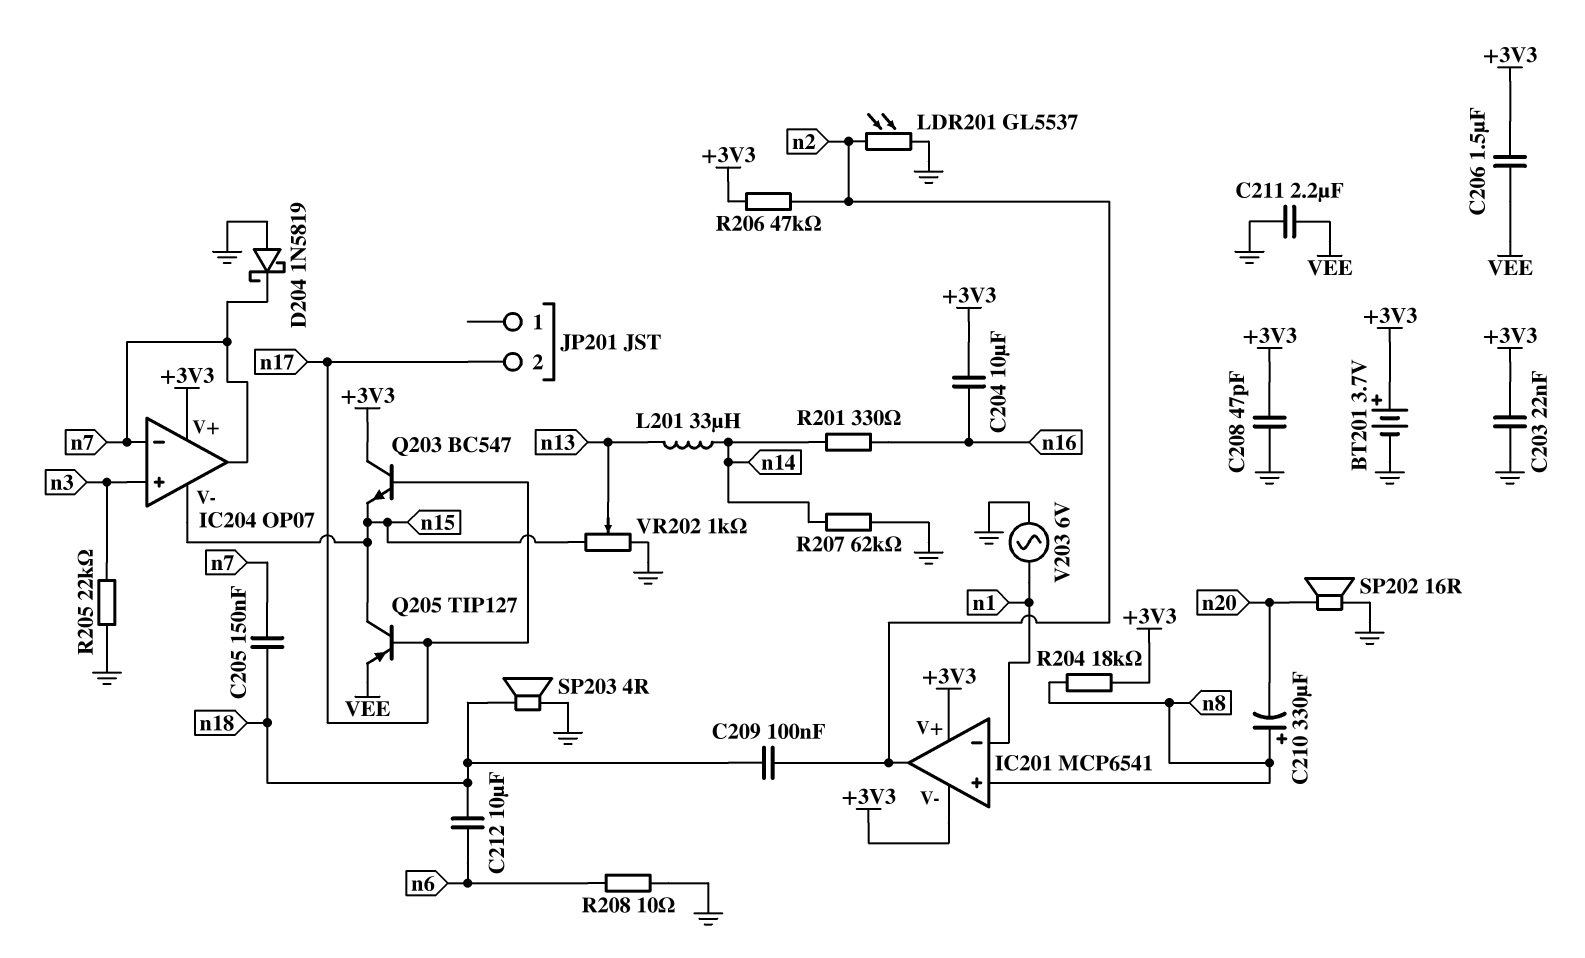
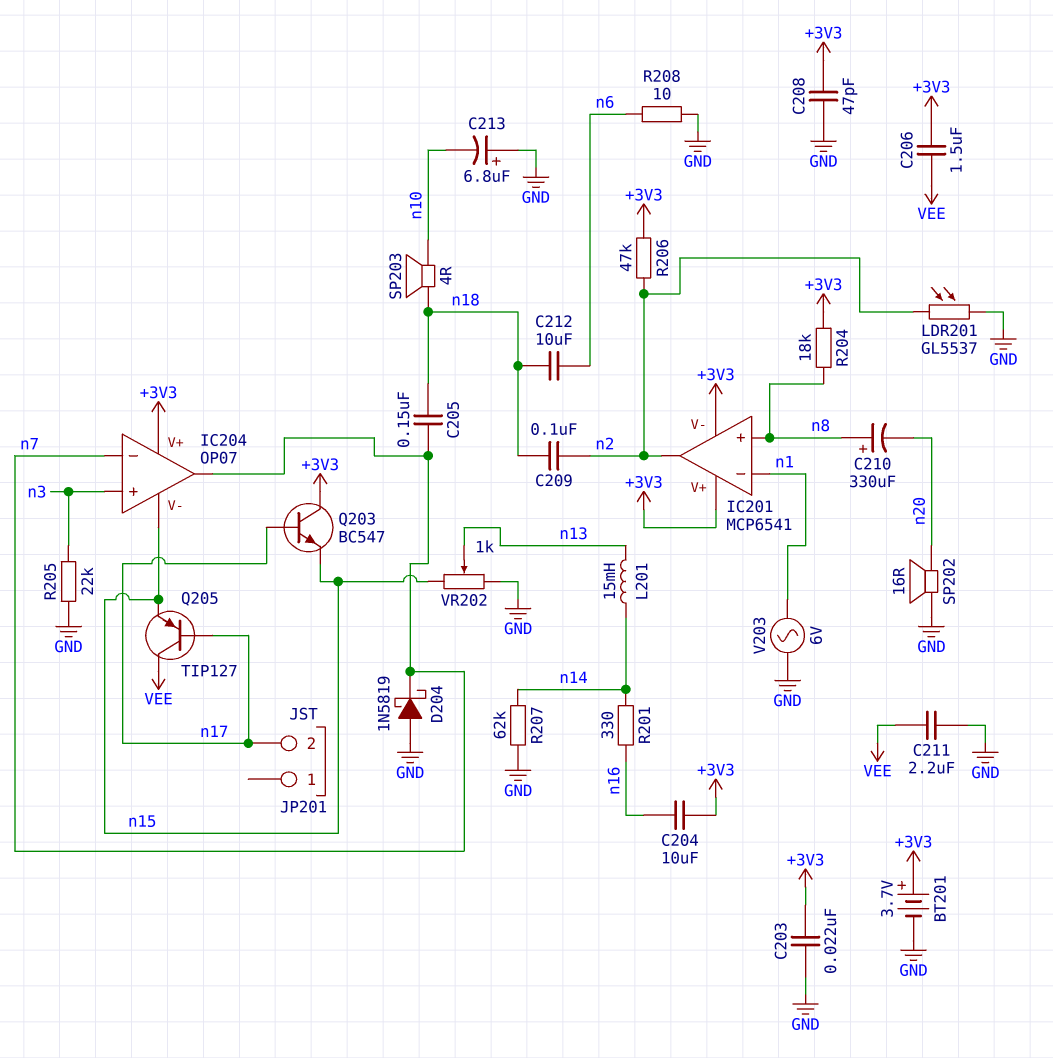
C213: none -> 6.8uF (plus GND, minus n10)
L201: 33uH (n13, n14) -> 15mH (n13, n14)
Q205: PNP TIP127 (B n17, C n15, E VEE) -> PNP TIP127 (B n17, C VEE, E n15)
SP203: speaker 4R (GND, n18) -> speaker 4R (n10, n18)

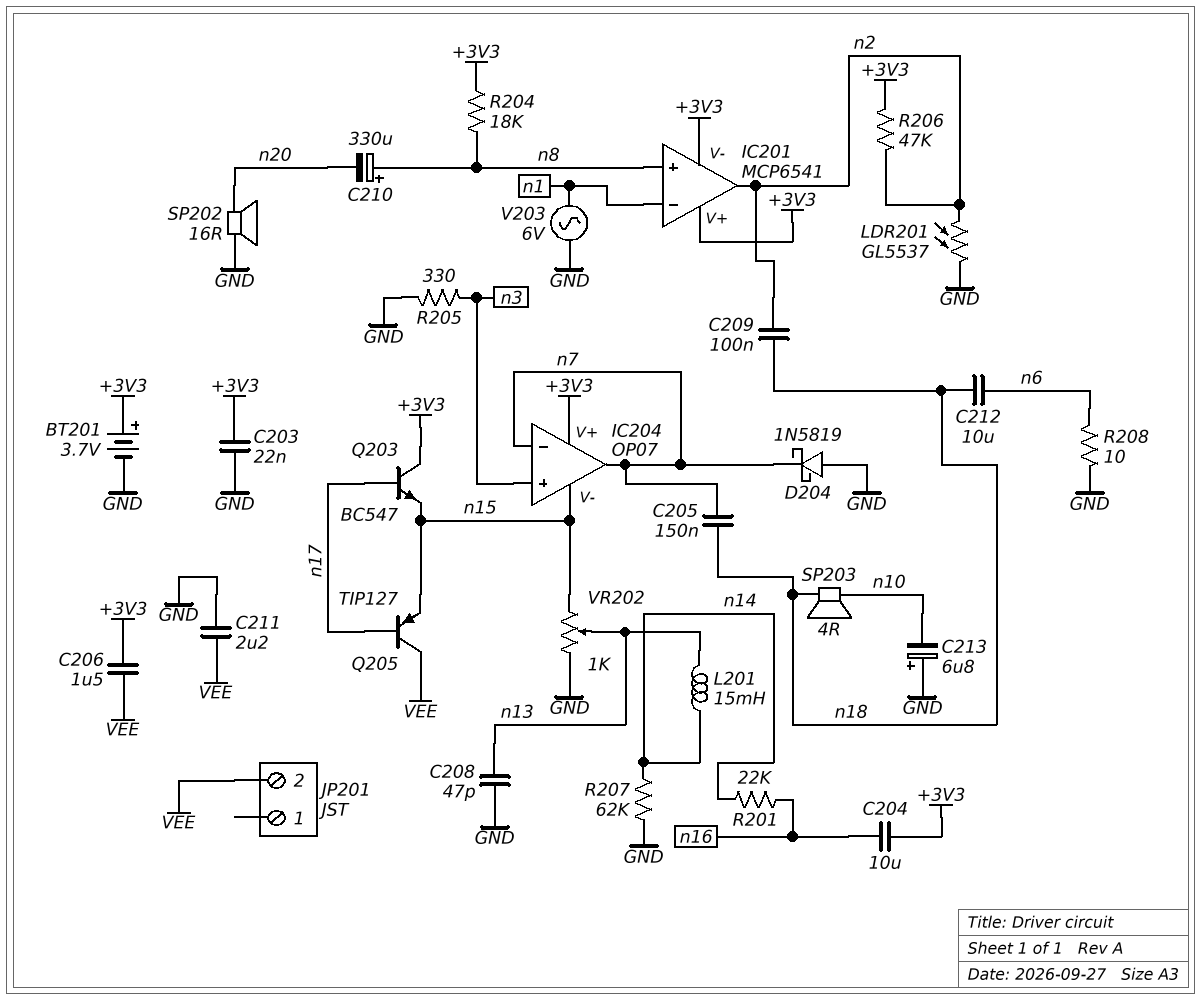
C208: 47pF (+3V3, GND) -> 47pF (GND, n13)
JP201 pin 2: n17 -> VEE
R201: 330 (n14, n16) -> 22k (n14, n16)
R205: 22k (GND, n3) -> 330 (GND, n3)

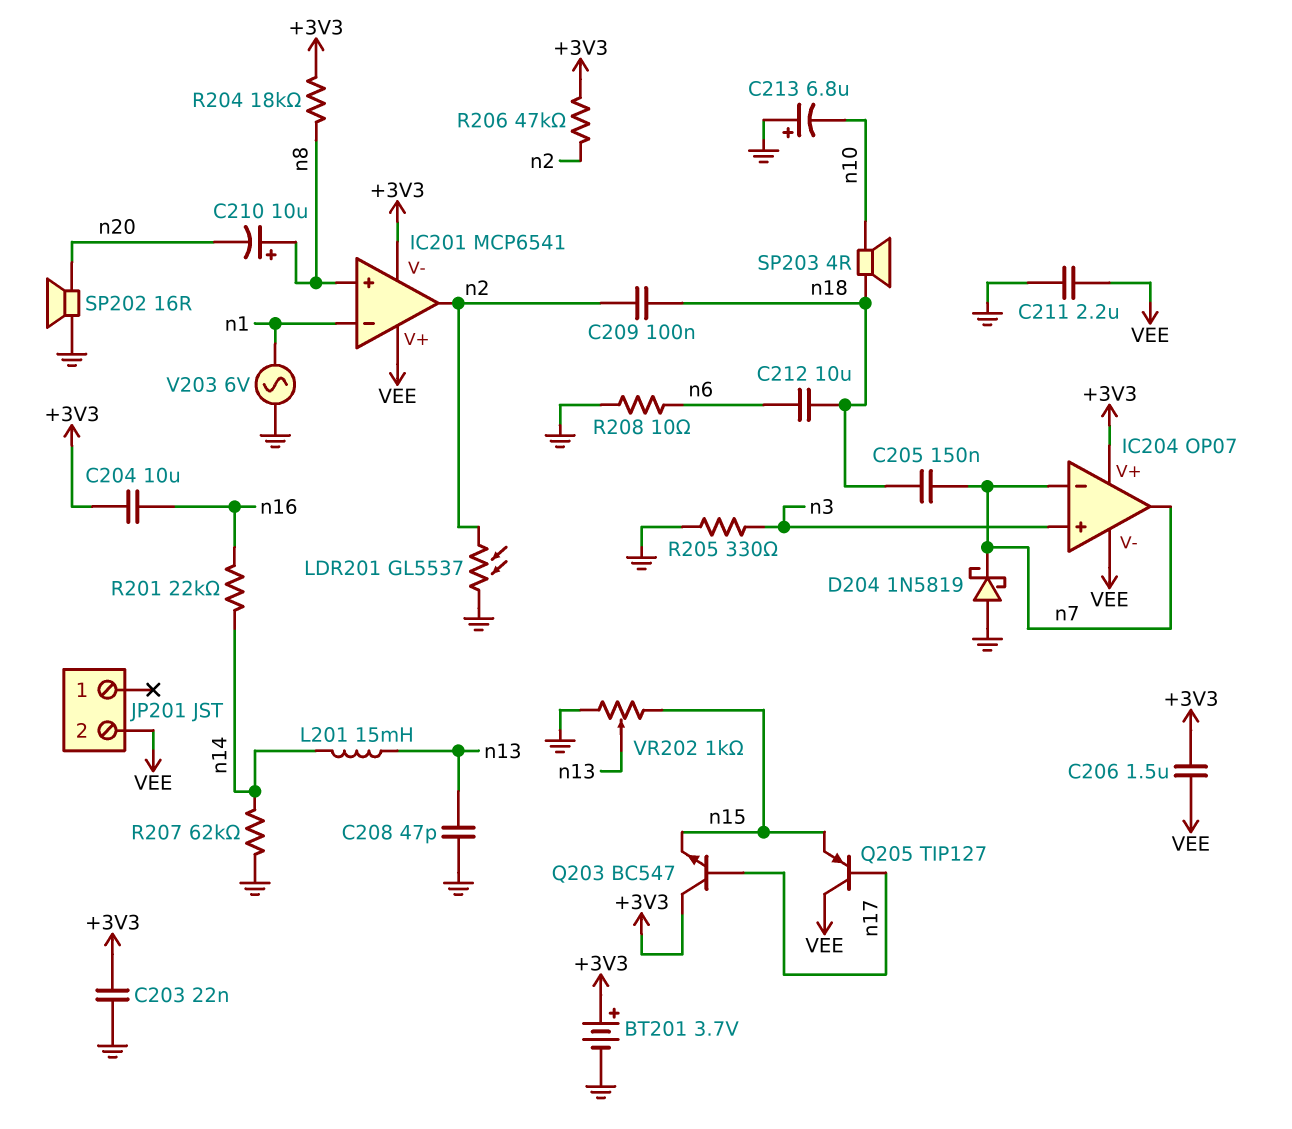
C210: 330uF (plus n8, minus n20) -> 10uF (plus n8, minus n20)
IC201 pin V+: +3V3 -> VEE
IC204 pin V-: n15 -> VEE

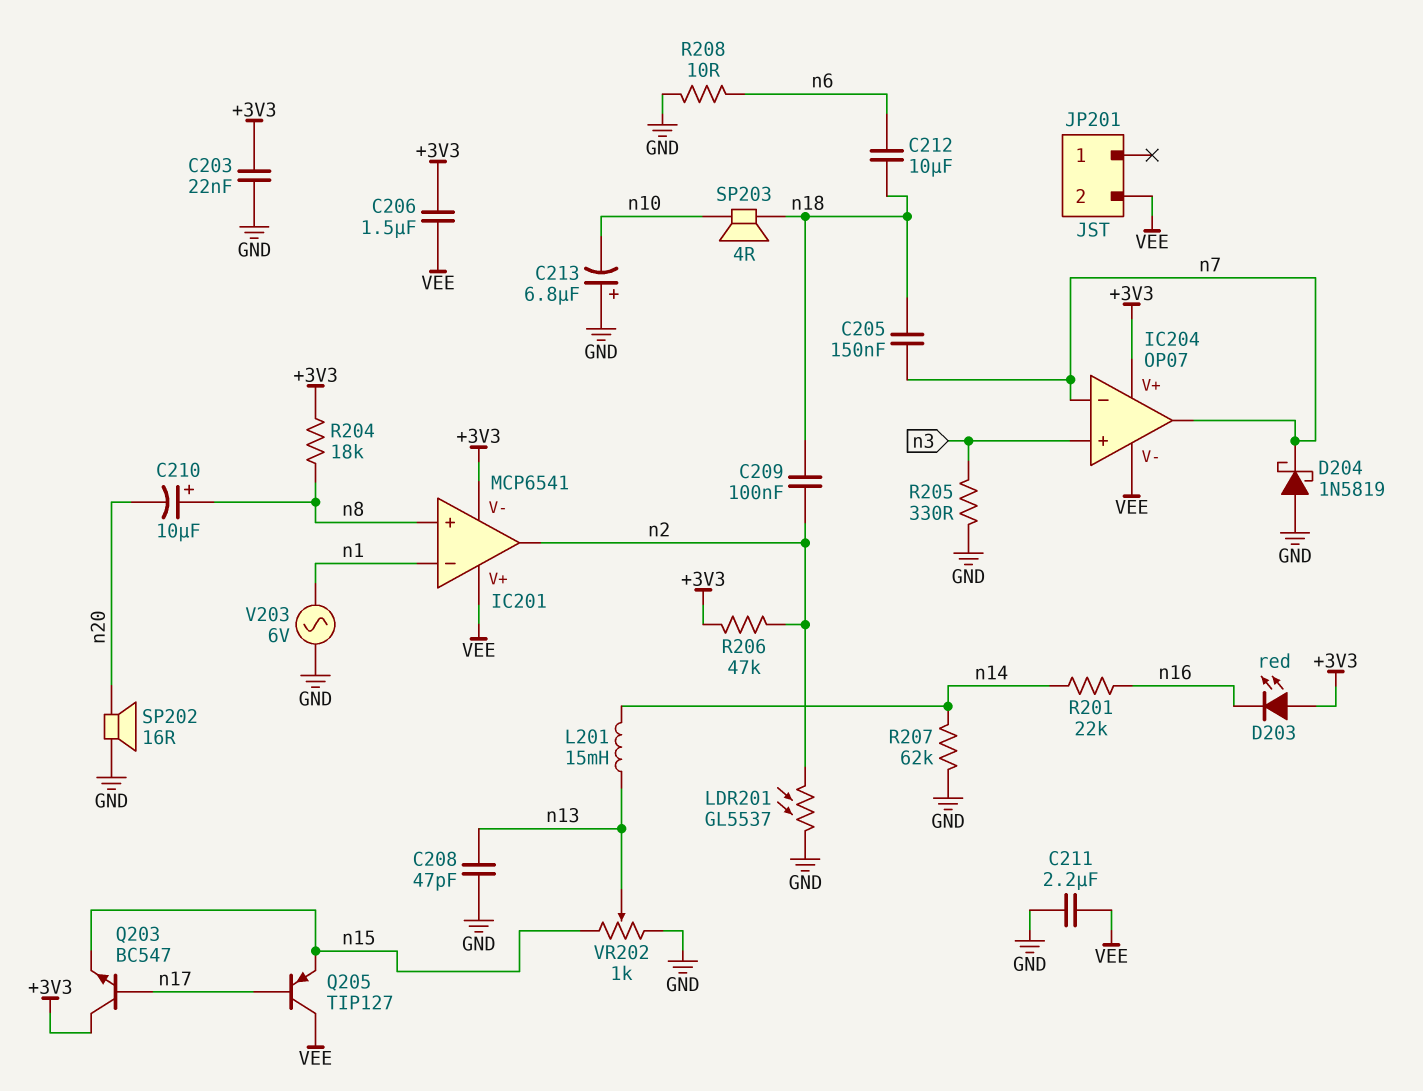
BT201: 3.7V (plus +3V3, minus GND) -> none
C204: 10uF (+3V3, n16) -> none
D203: none -> LED red (A +3V3, K n16)

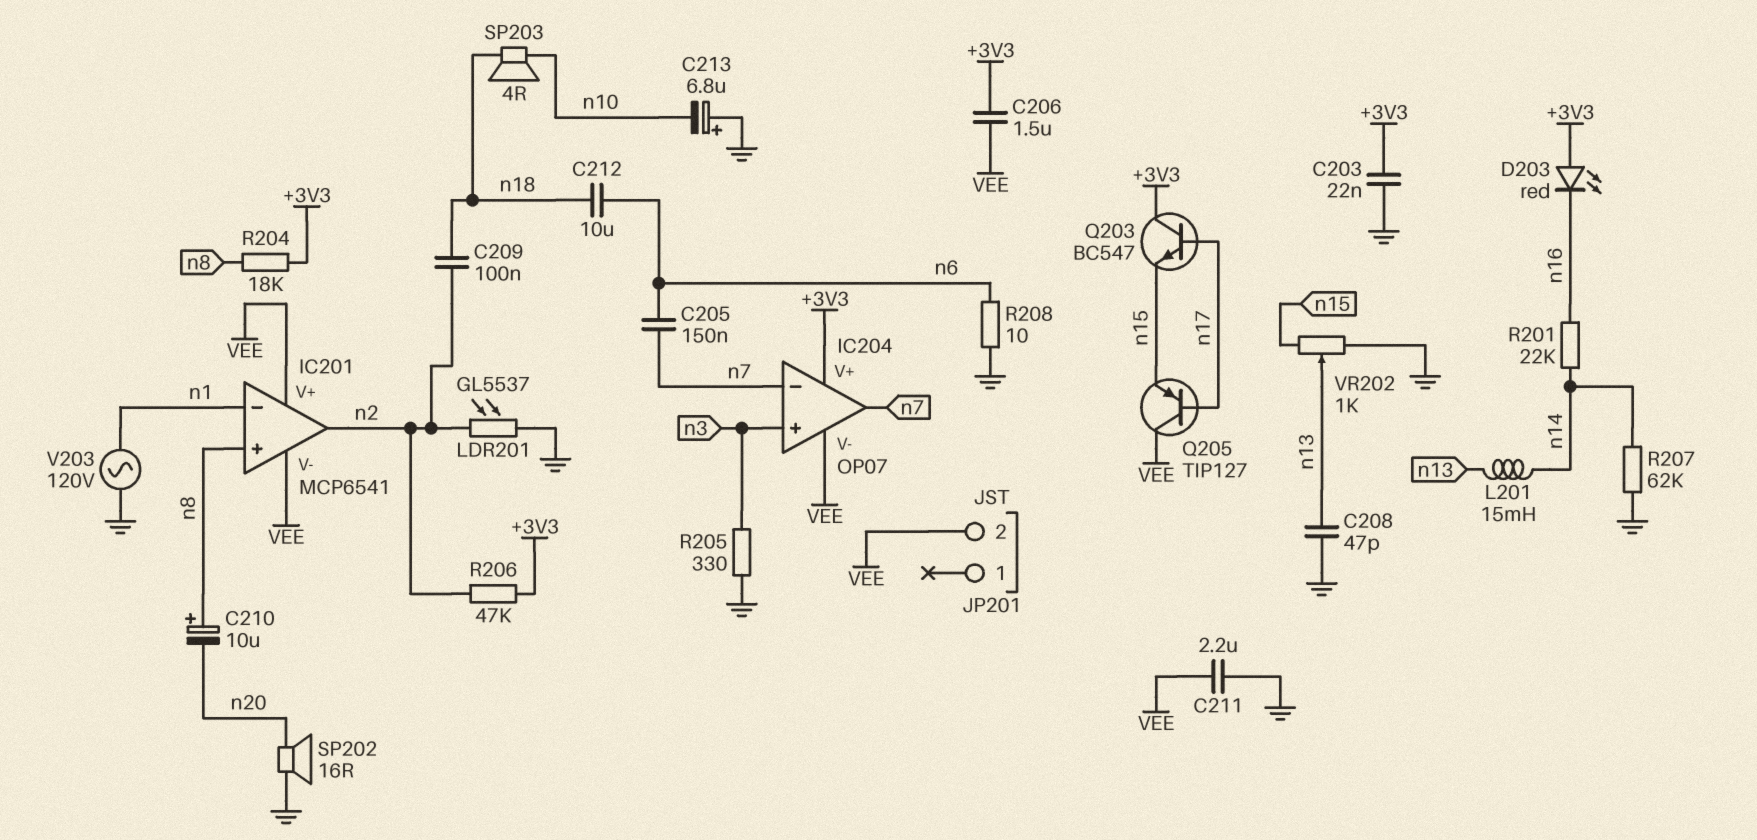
C205: 150nF (n7, n18) -> 150nF (n6, n7)
D204: schottky 1N5819 (A GND, K n7) -> none
IC201 pin V-: +3V3 -> VEE
V203: AC 6V (GND, n1) -> AC 120V (GND, n1)

